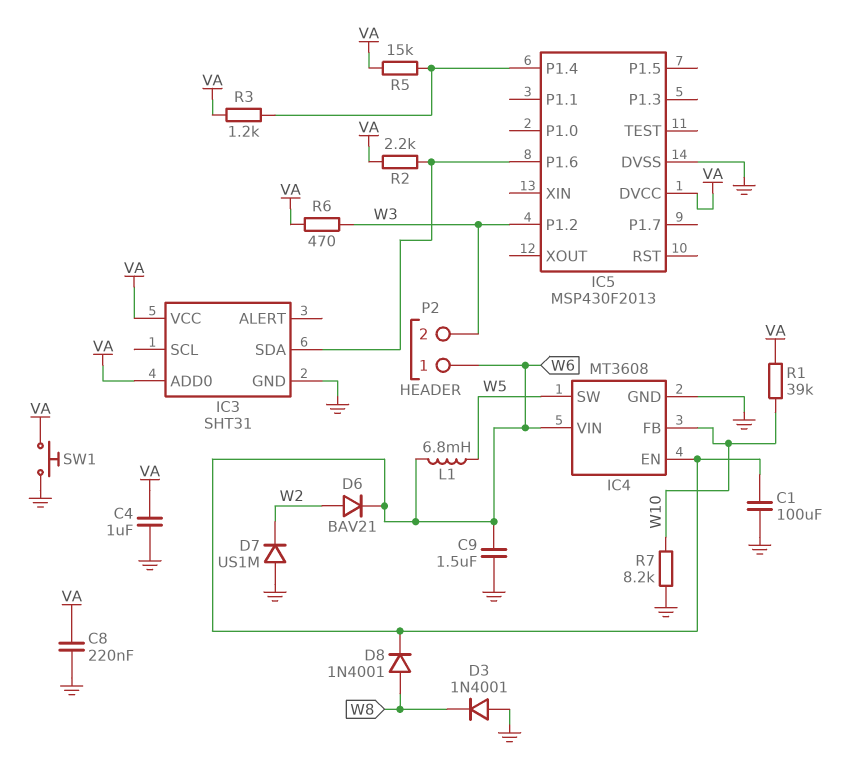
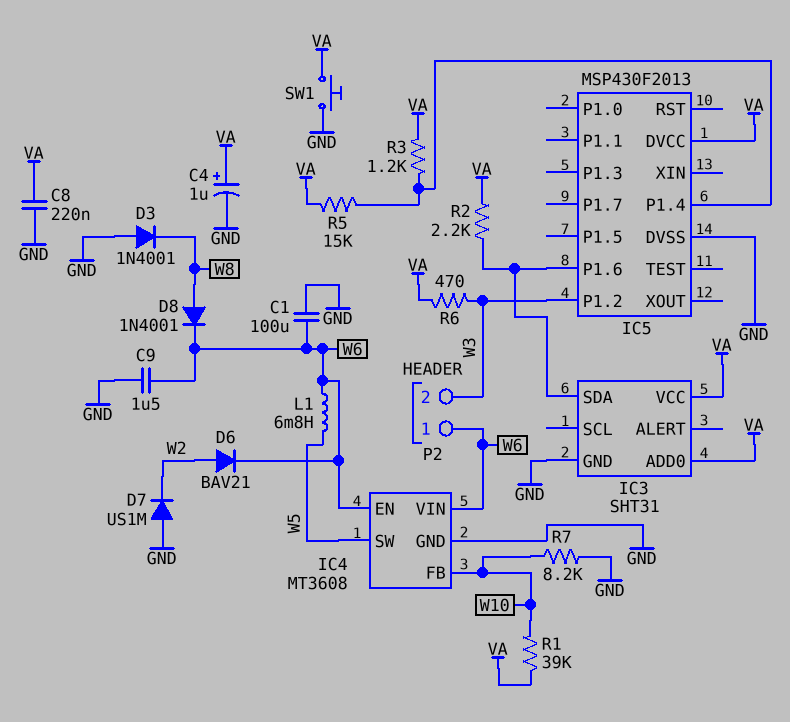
C4: 1uF (GND, VA) -> 1uF (plus VA, minus GND)

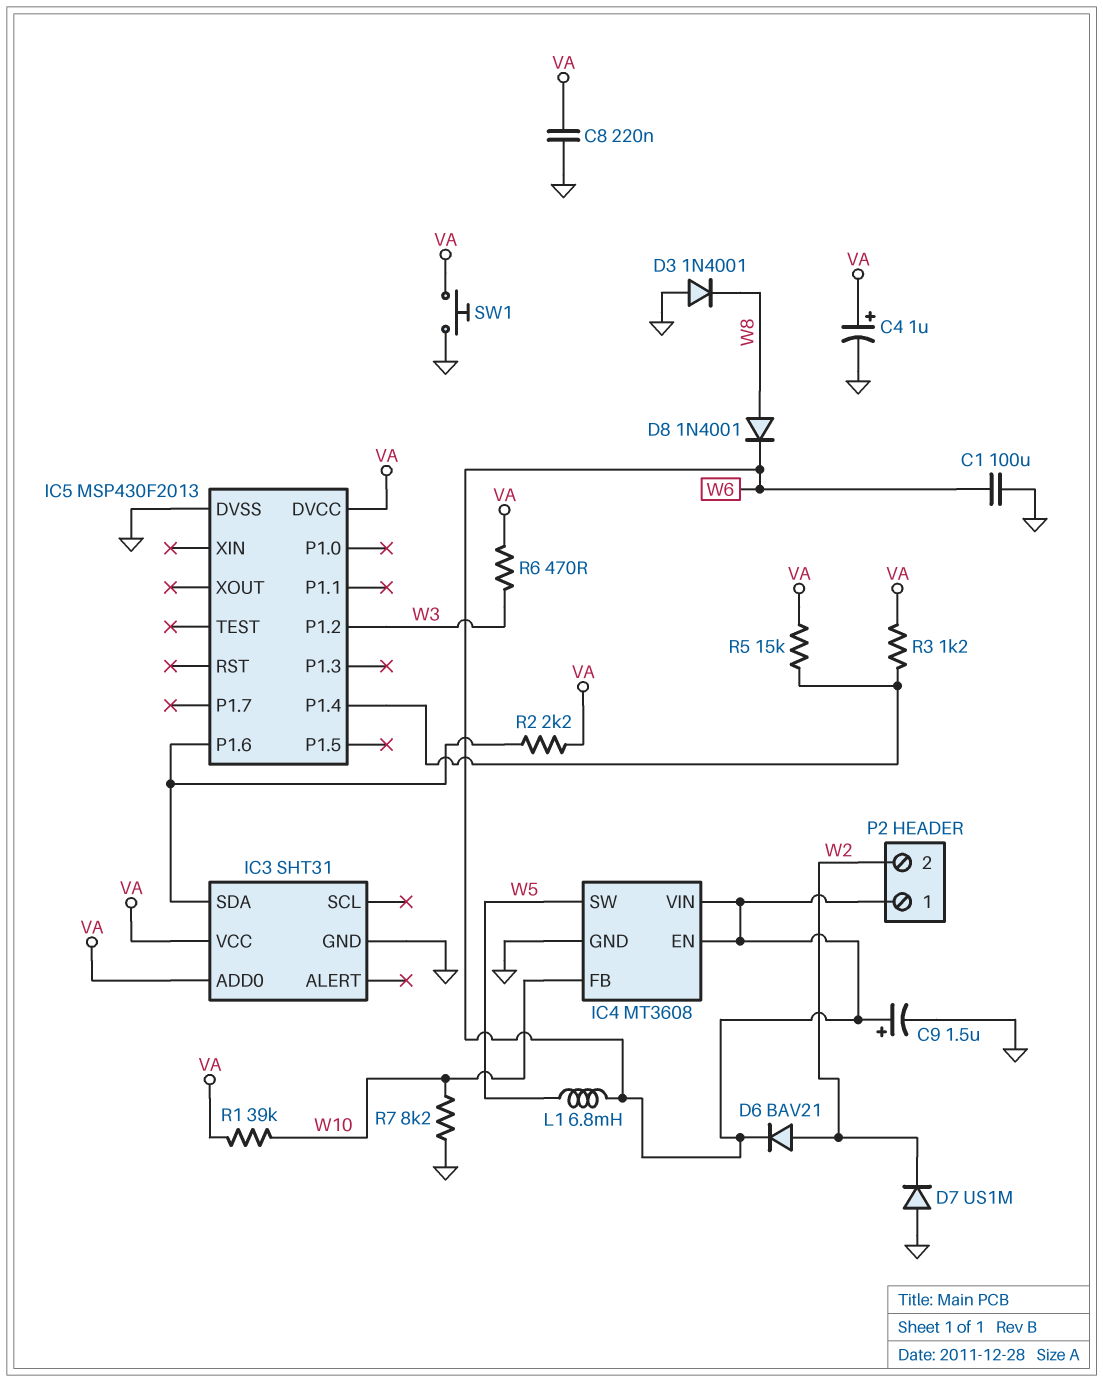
C9: 1.5uF (GND, W6) -> 1.5uF (plus W6, minus GND)
P2 pin 2: W3 -> W2

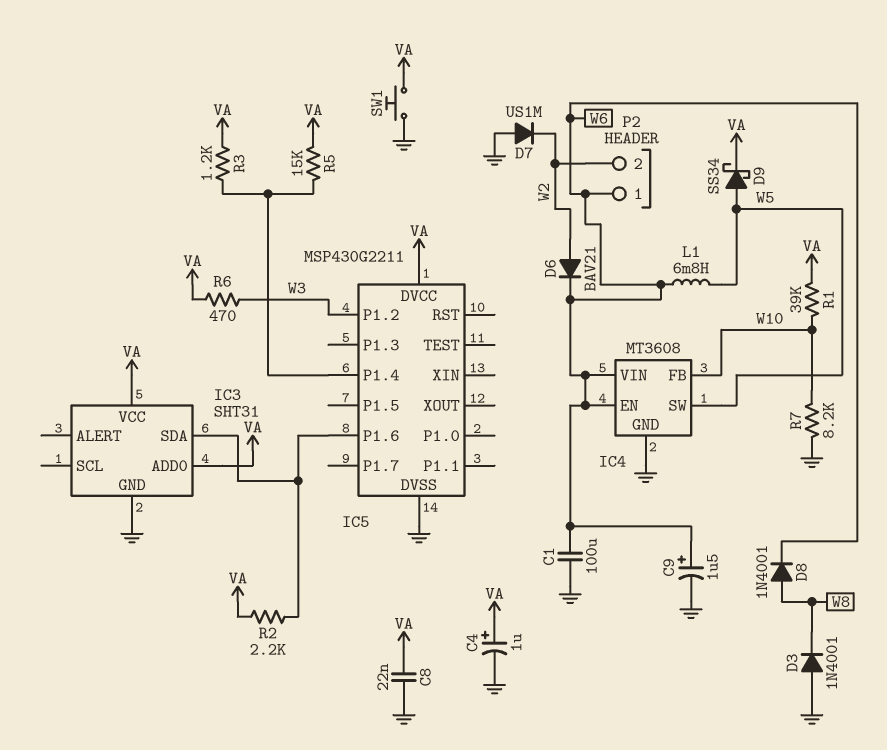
C8: 220nF (GND, VA) -> 22nF (GND, VA)
D9: none -> schottky SS34 (A W5, K VA)
IC5: MSP430F2013 -> MSP430G2211

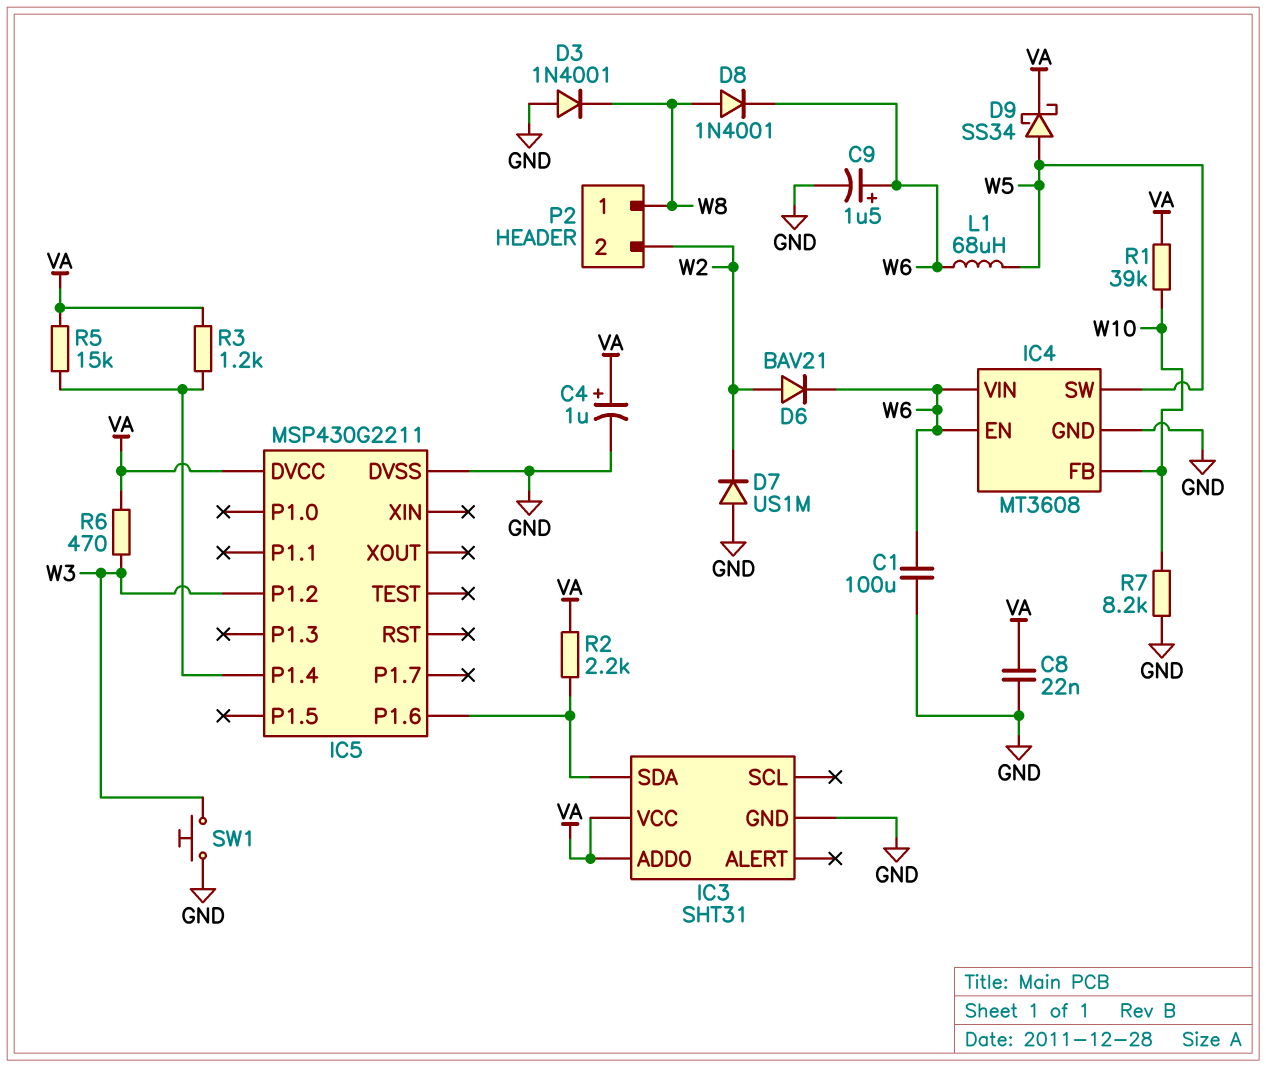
L1: 6.8mH (W5, W6) -> 68uH (W5, W6)
P2 pin 1: W6 -> W8
SW1: button (GND, VA) -> button (GND, W3)

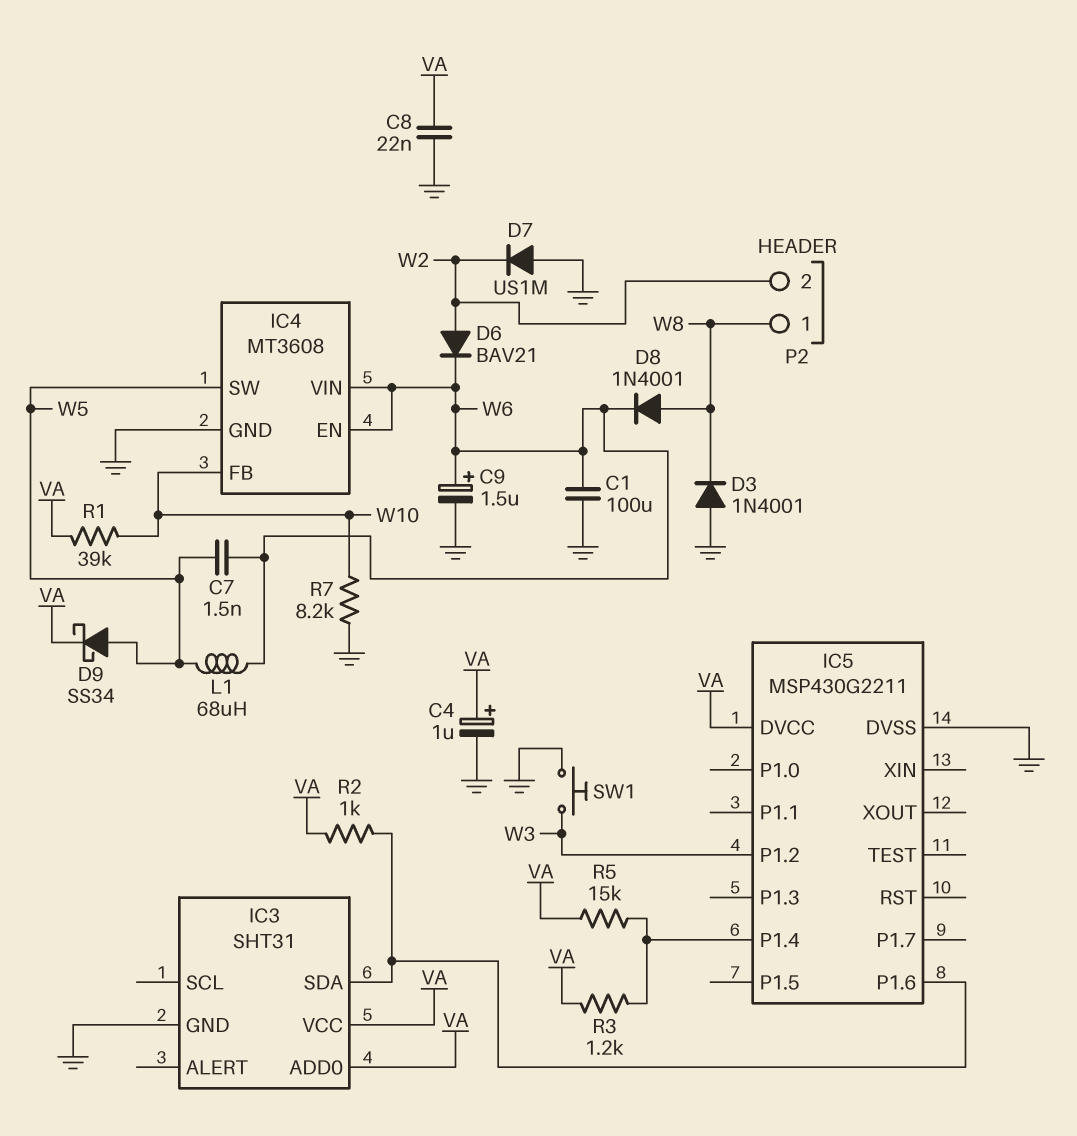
C7: none -> 1.5nF (W5, W6)
R2: 2.2k (IC3/SDA, VA) -> 1k (IC3/SDA, VA)
R6: 470 (VA, W3) -> none

